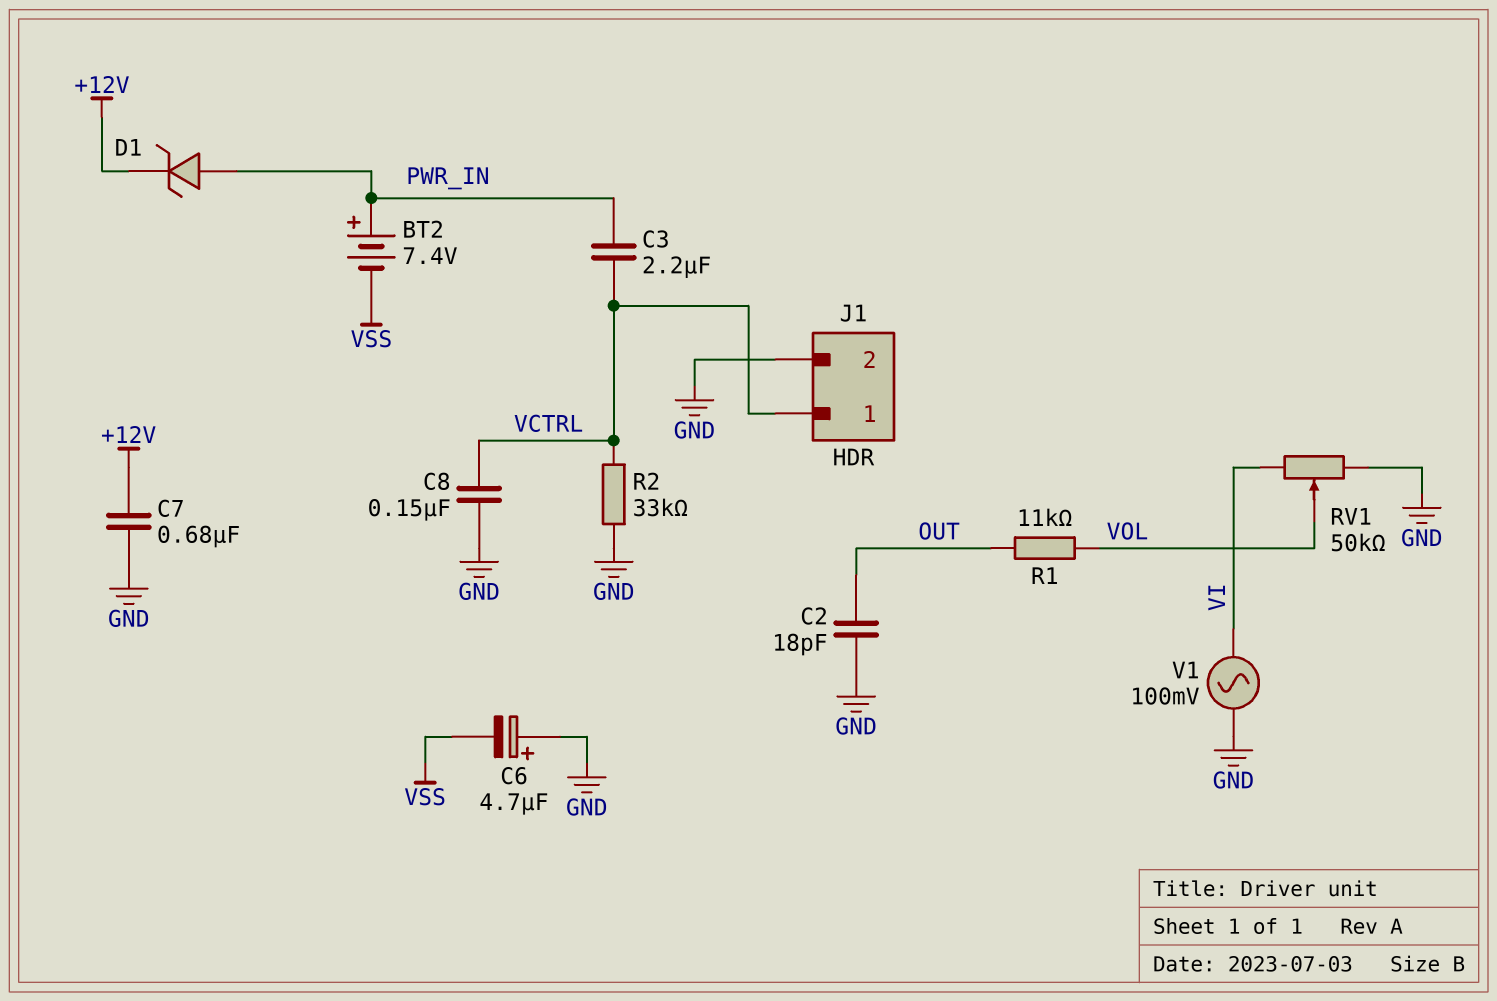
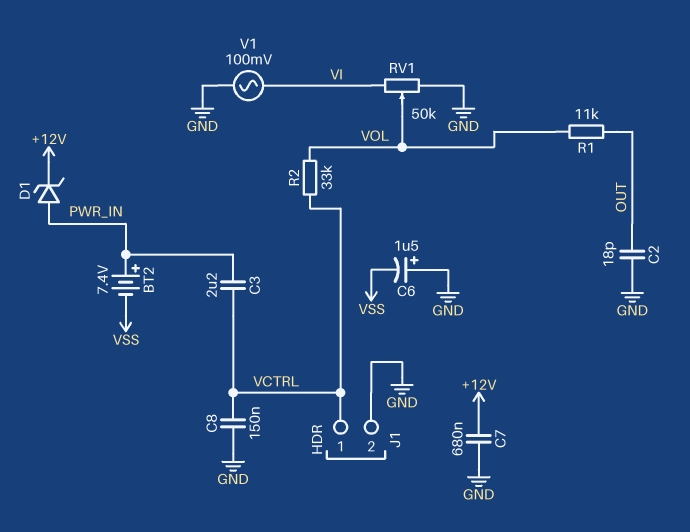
C6: 4.7uF (plus GND, minus VSS) -> 1.5uF (plus GND, minus VSS)
R2: 33k (GND, VCTRL) -> 33k (VCTRL, VOL)

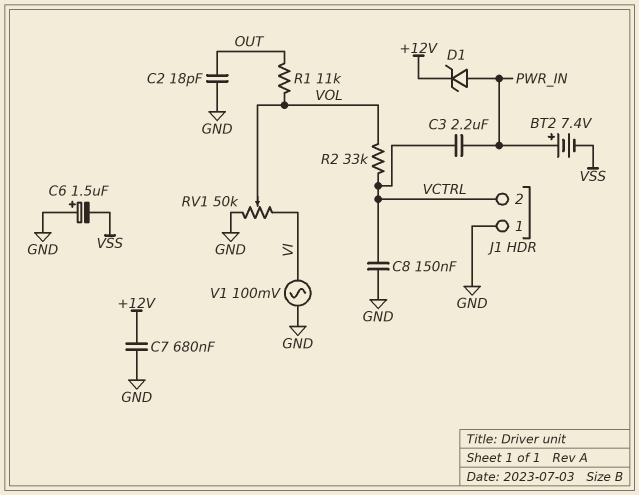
J1 pin 1: VCTRL -> GND
J1 pin 2: GND -> VCTRL

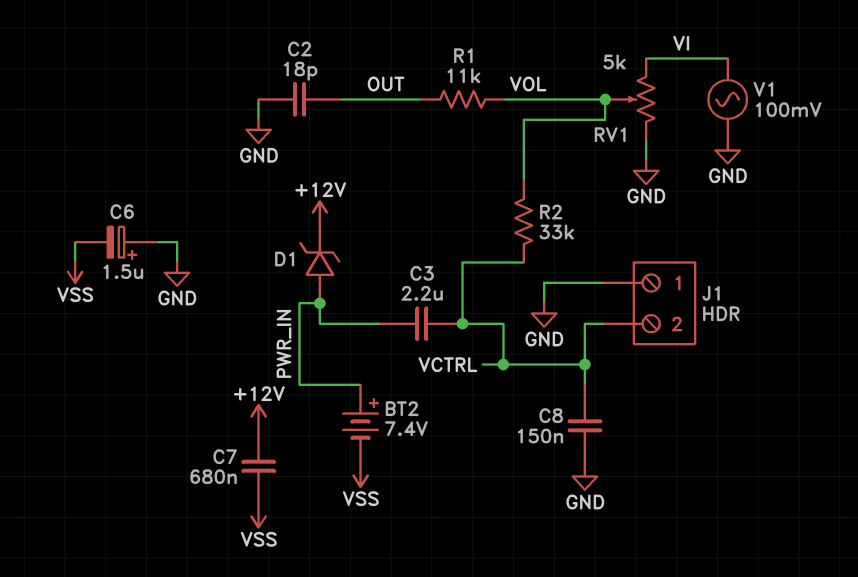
C7: 680nF (+12V, GND) -> 680nF (+12V, VSS)
RV1: 50k (GND, VI, wiper VOL) -> 5k (GND, VI, wiper VOL)

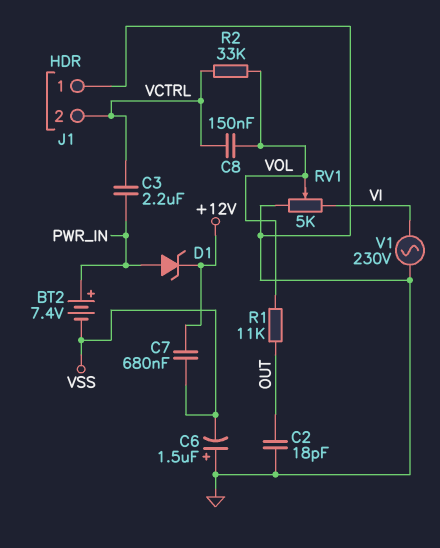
C8: 150nF (GND, VCTRL) -> 150nF (VCTRL, VOL)
V1: AC 100mV (GND, VI) -> AC 230V (GND, VI)

